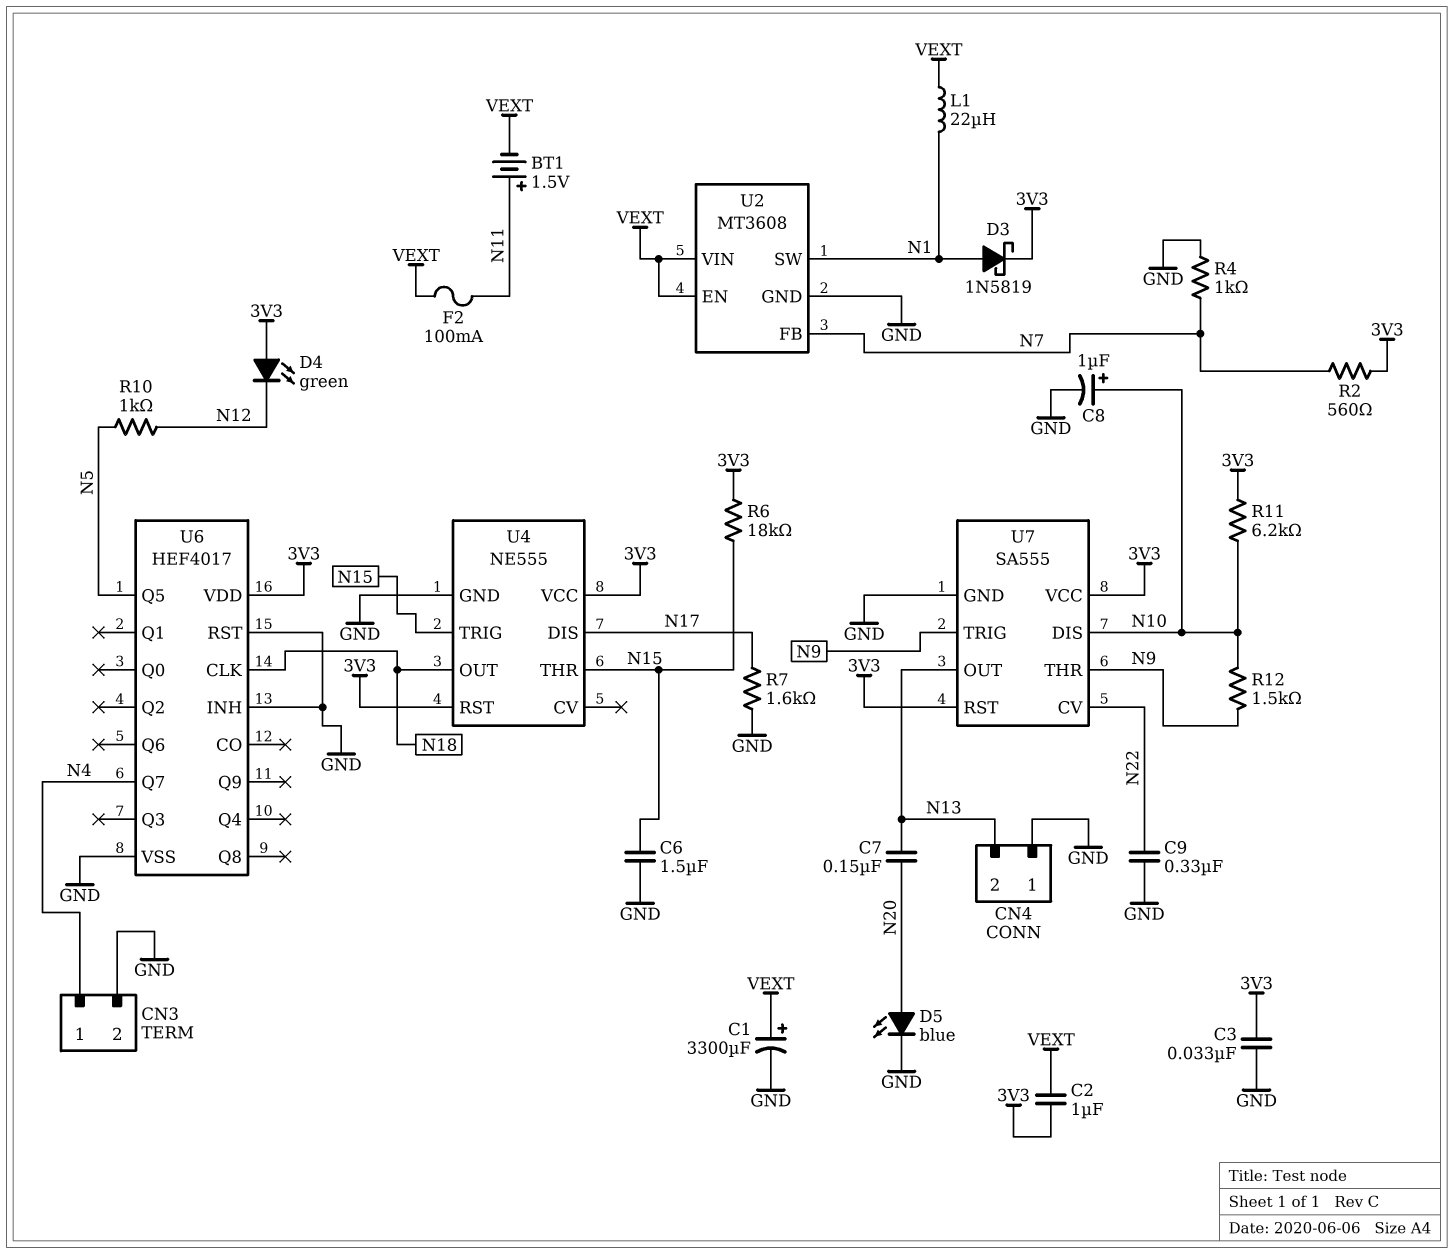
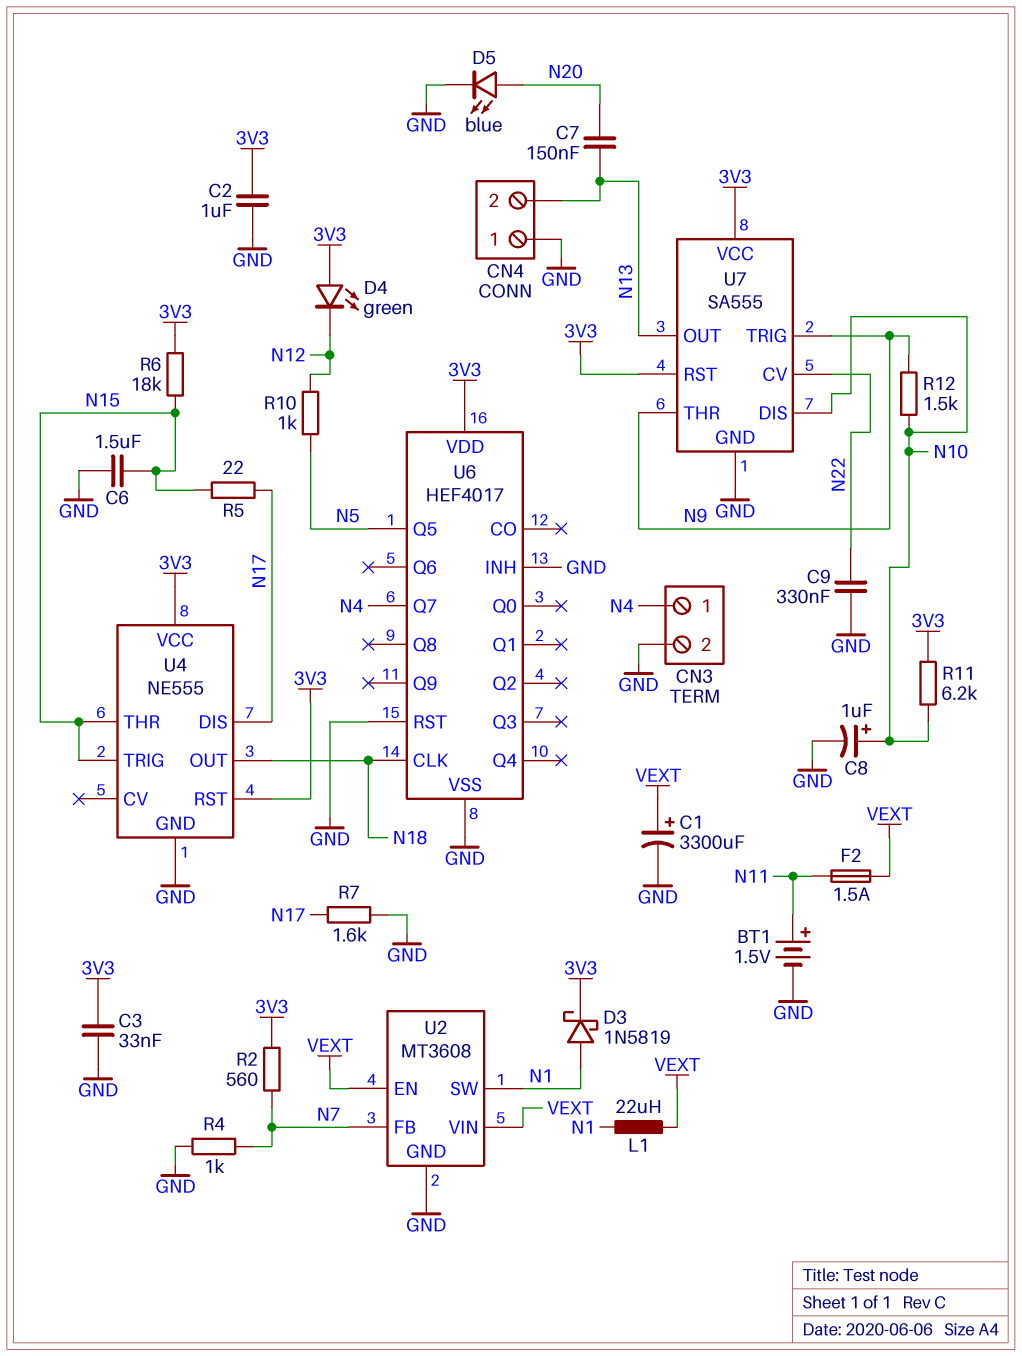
BT1: 1.5V (plus N11, minus VEXT) -> 1.5V (plus N11, minus GND)
C2: 1uF (3V3, VEXT) -> 1uF (3V3, GND)
F2: 100mA (N11, VEXT) -> 1.5A (N11, VEXT)
R5: none -> 22 (N15, N17)

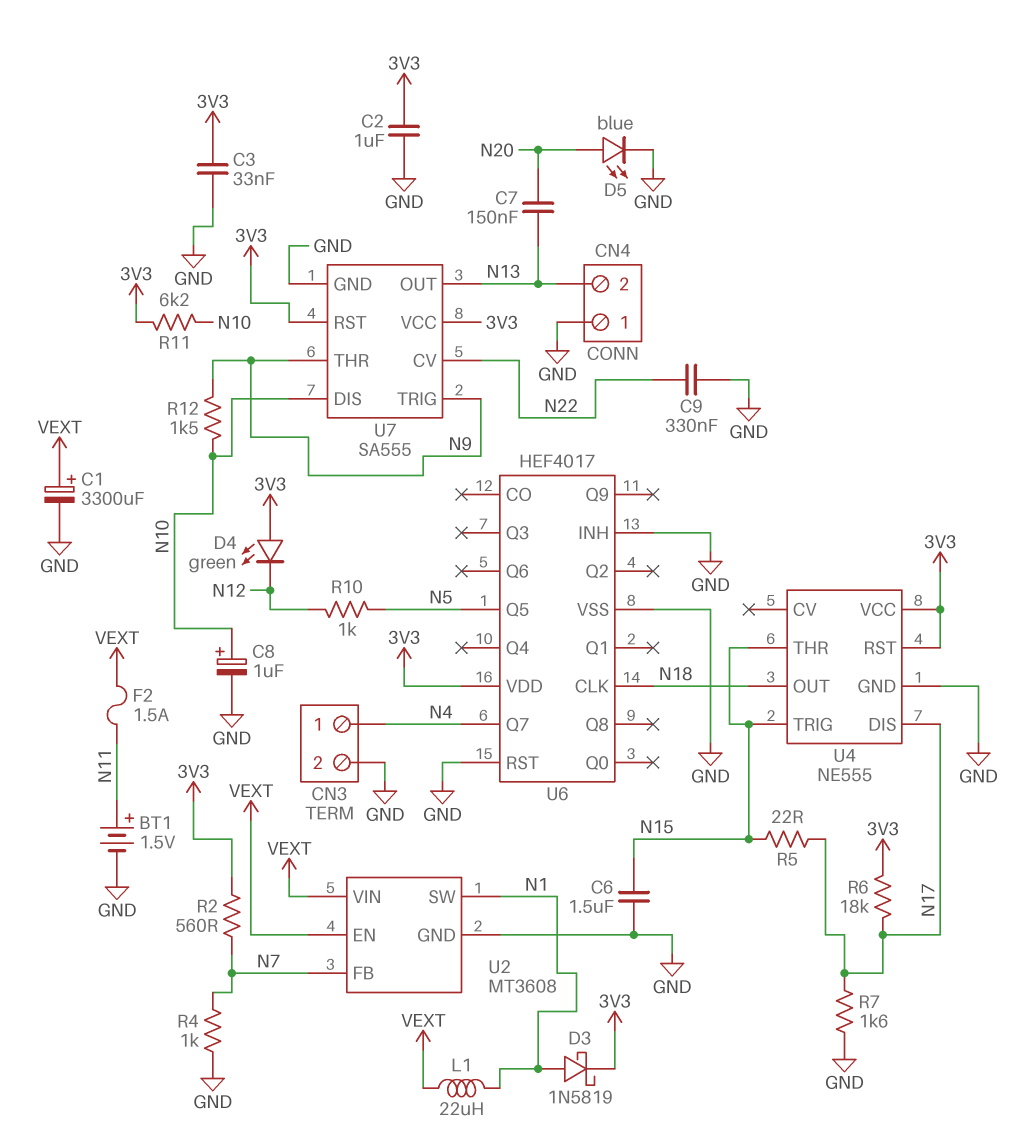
R6: 18k (3V3, N15) -> 18k (3V3, N17)

